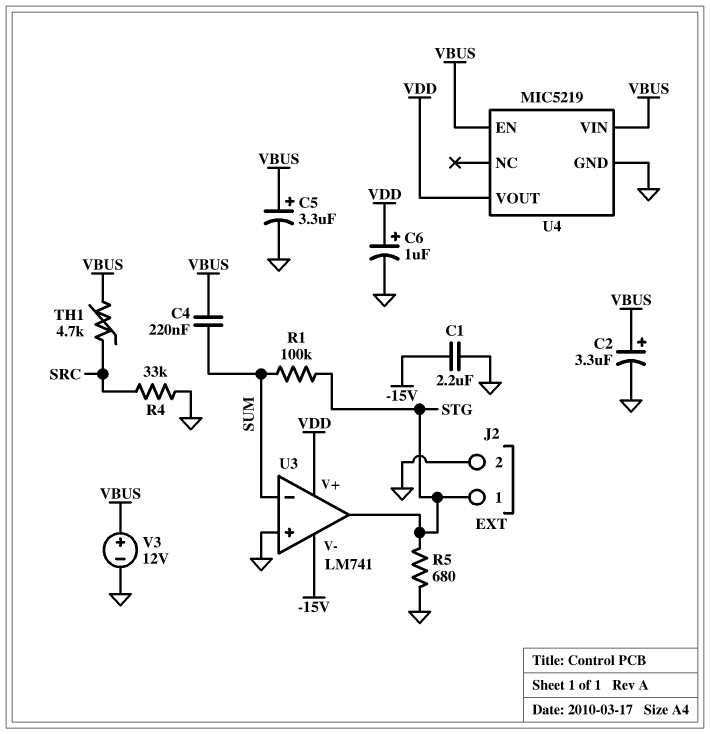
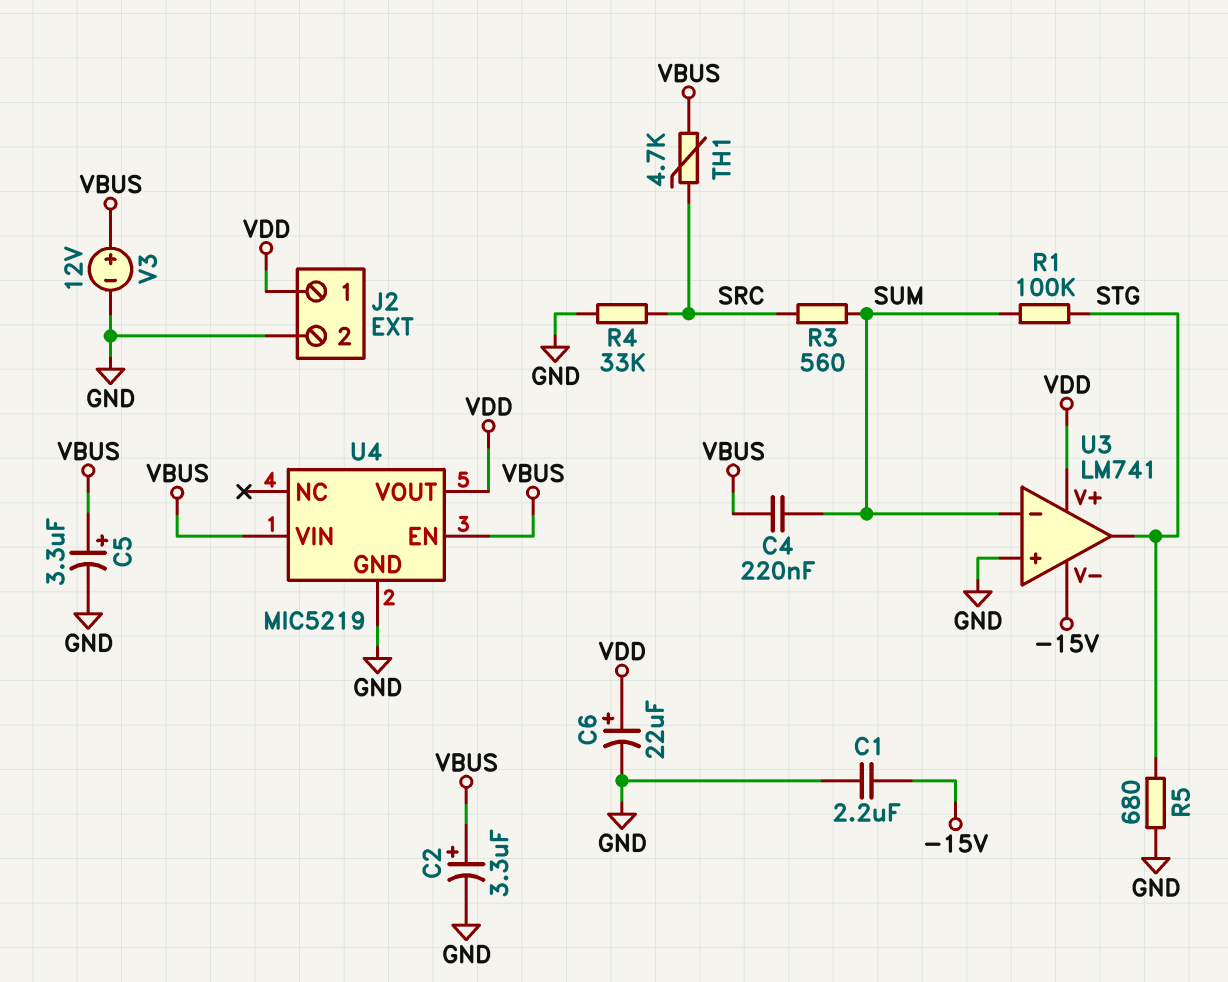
C6: 1uF (plus VDD, minus GND) -> 22uF (plus VDD, minus GND)
J2 pin 1: STG -> VDD
R3: none -> 560 (SRC, SUM)

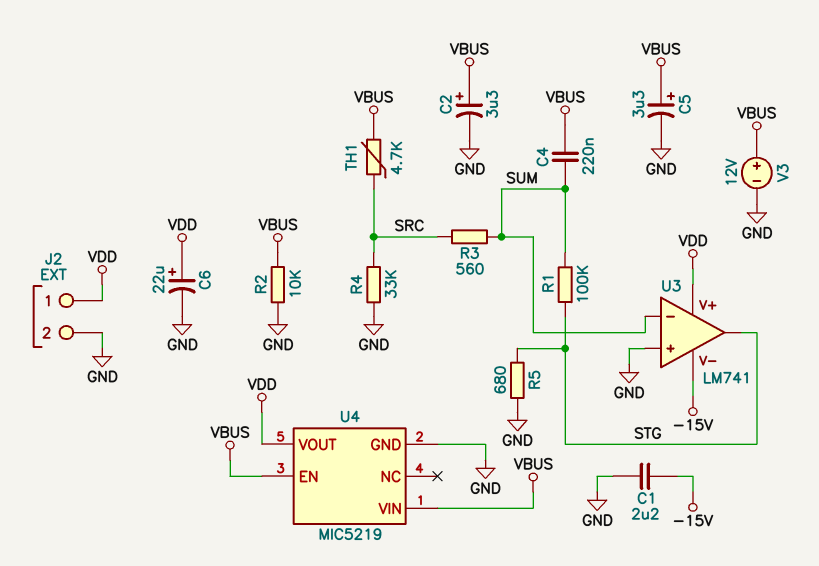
R2: none -> 10k (GND, VBUS)

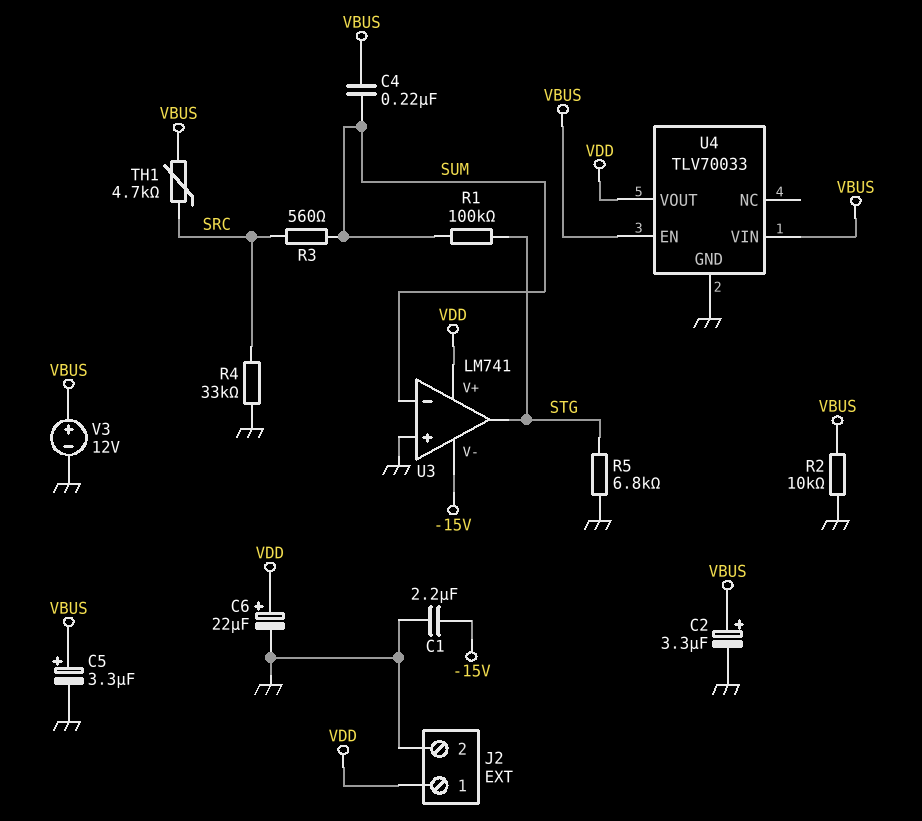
R5: 680 (GND, STG) -> 6.8k (GND, STG)
U4: MIC5219 -> TLV70033

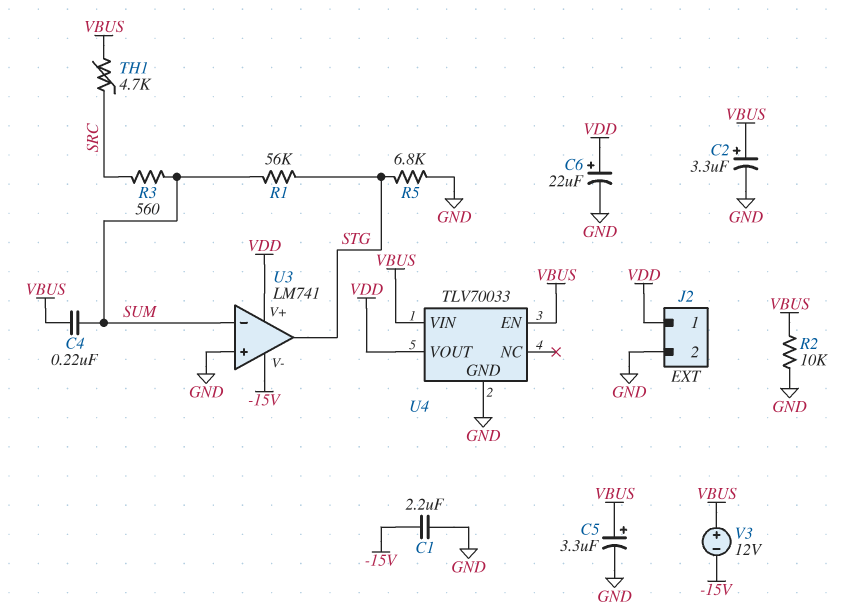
R1: 100k (STG, SUM) -> 56k (STG, SUM)
R4: 33k (GND, SRC) -> none
V3: 12V (plus VBUS, minus GND) -> 12V (plus VBUS, minus -15V)

